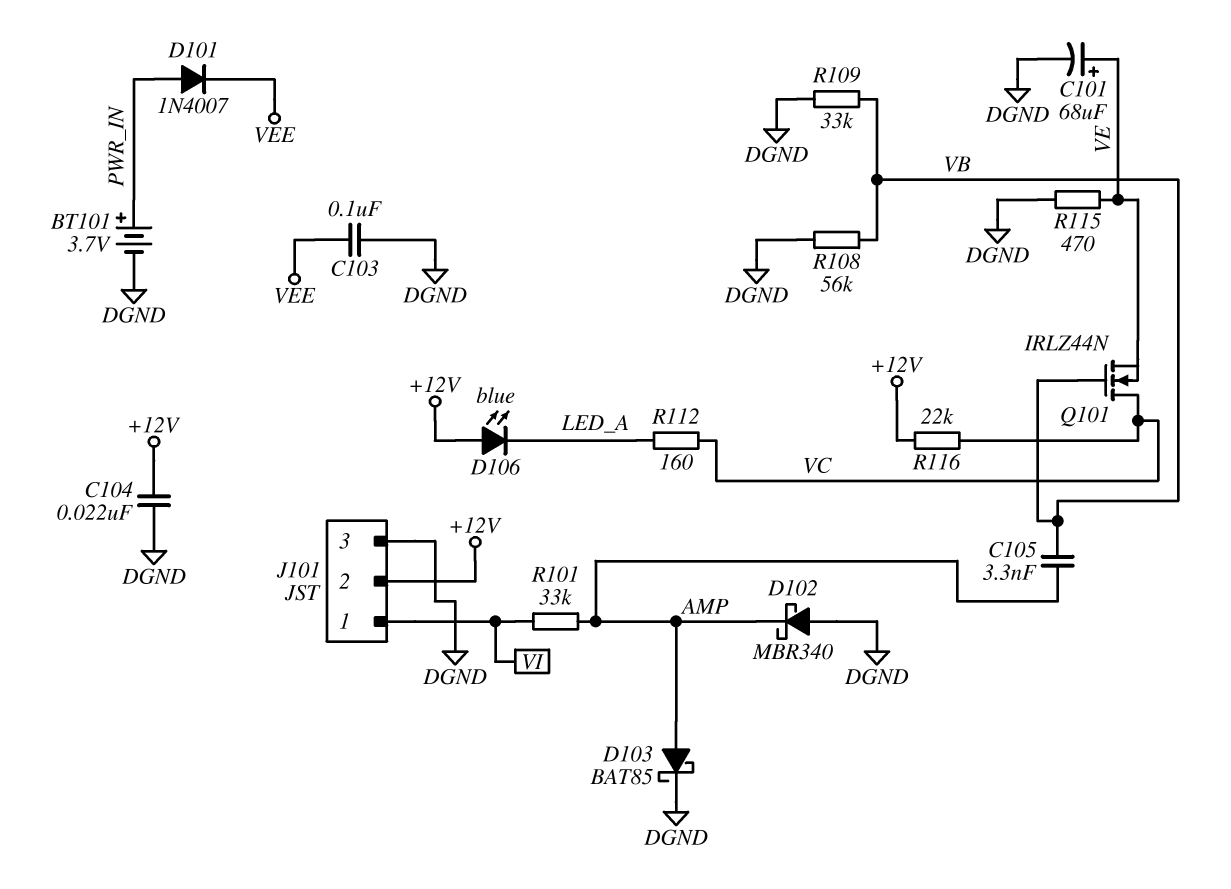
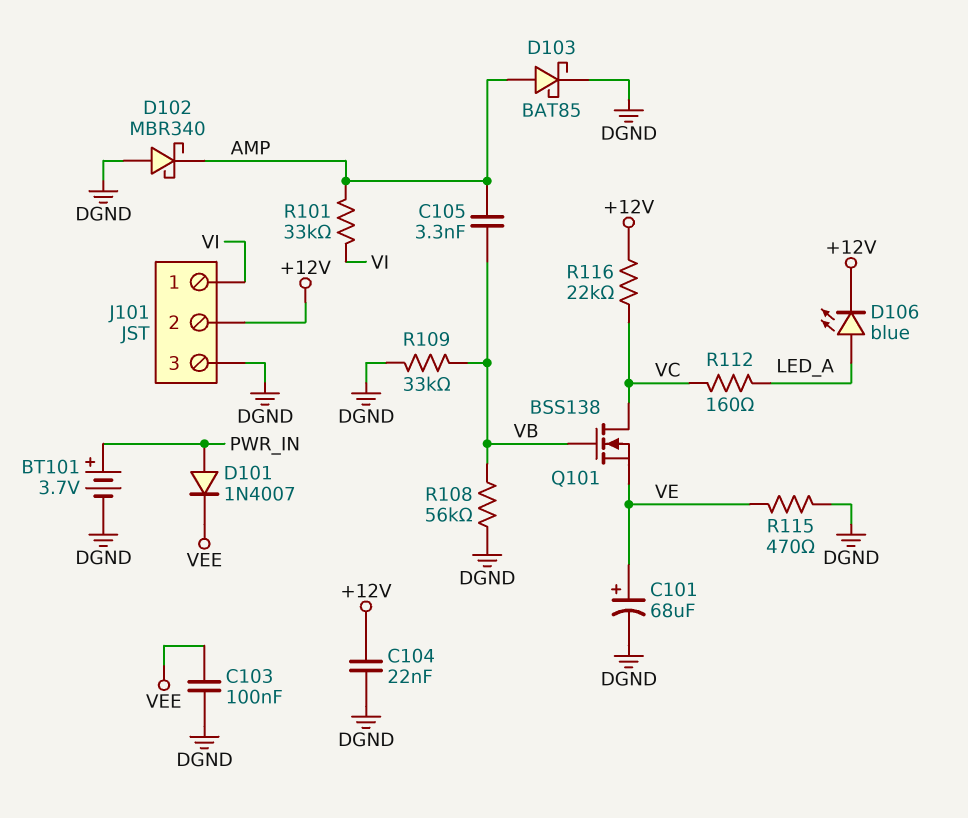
D106: LED blue (A +12V, K LED_A) -> LED blue (A LED_A, K +12V)
Q101: NMOS IRLZ44N (G VB, D VC, S VE) -> NMOS BSS138 (G VB, D VC, S VE)

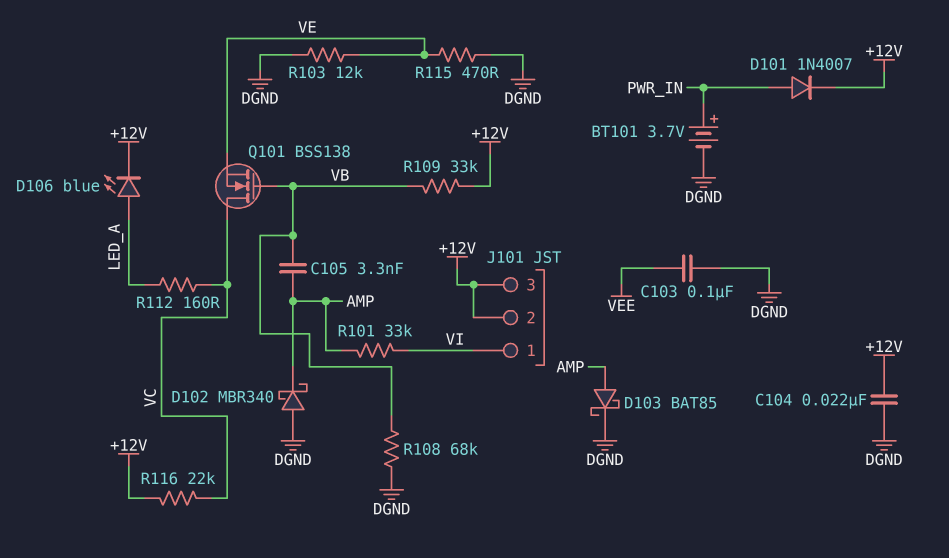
C101: 68uF (plus VE, minus DGND) -> none
D101: diode 1N4007 (A PWR_IN, K VEE) -> diode 1N4007 (A PWR_IN, K +12V)
J101 pin 3: DGND -> +12V
R103: none -> 12k (DGND, VE)
R108: 56k (DGND, VB) -> 68k (DGND, VB)
R109: 33k (DGND, VB) -> 33k (+12V, VB)

